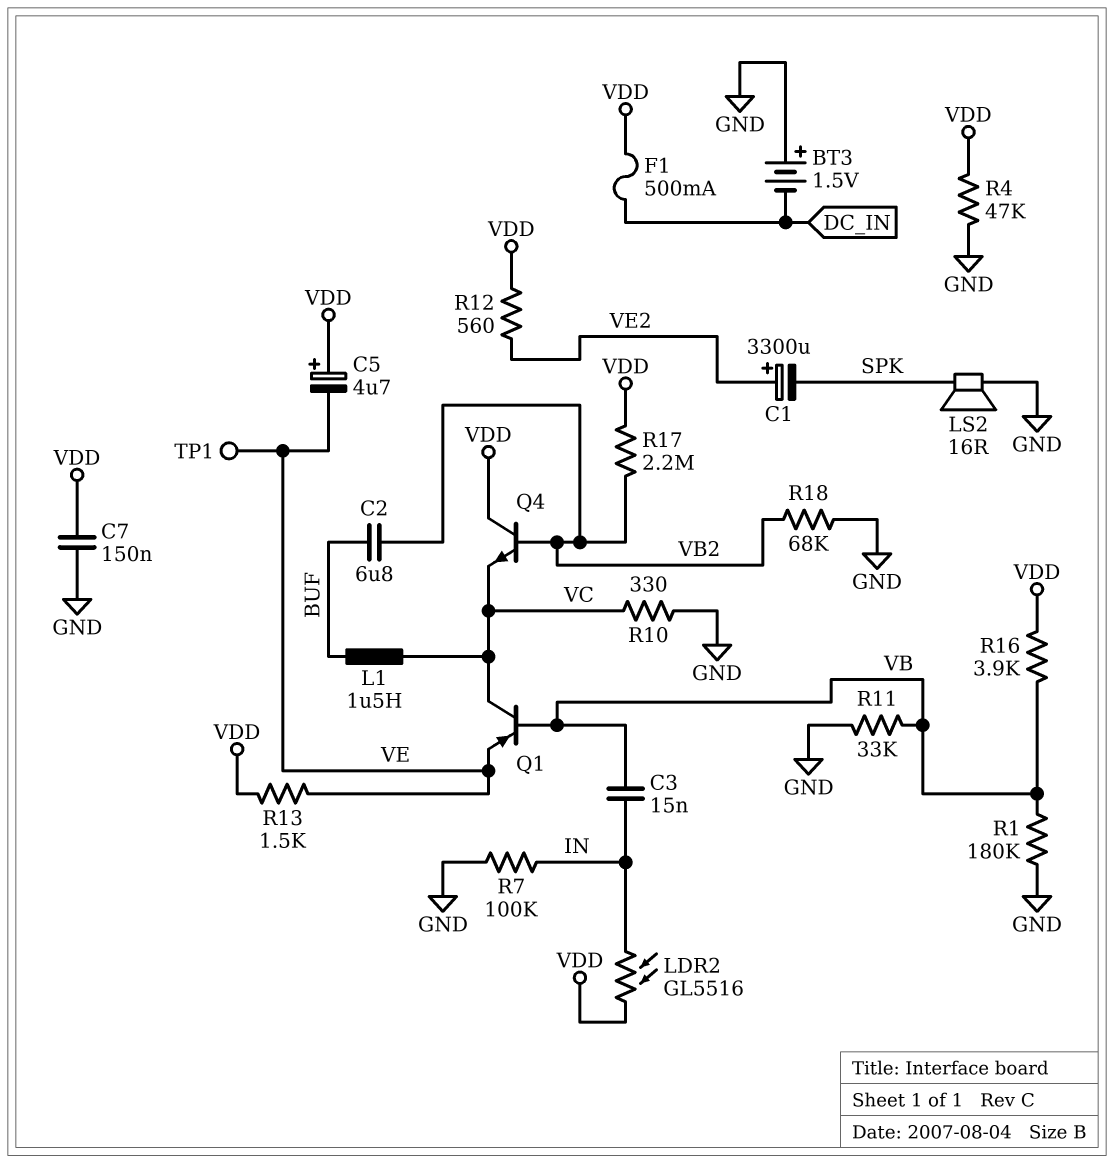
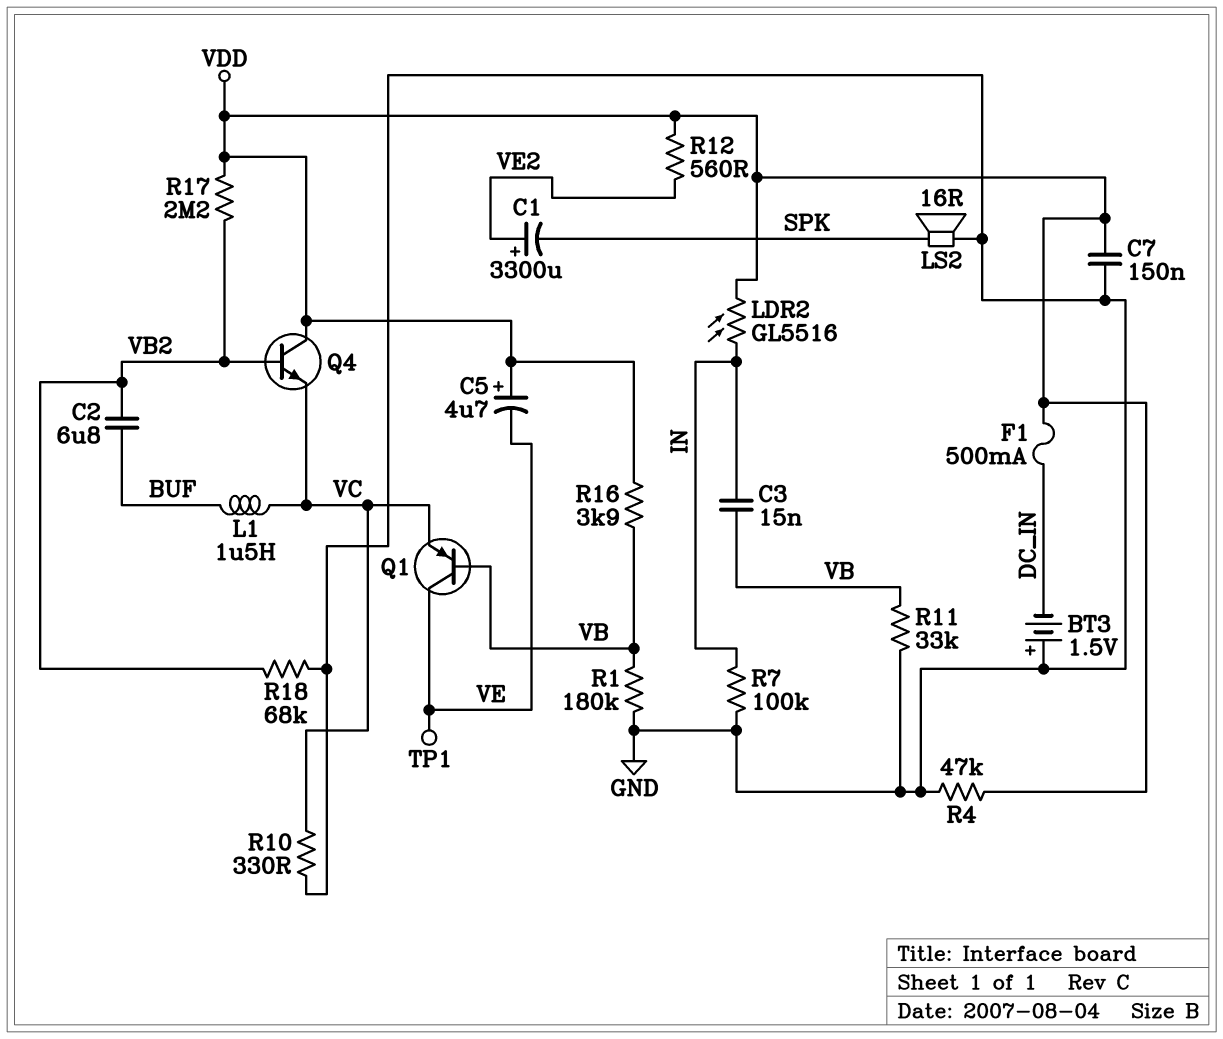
Q1: PNP (B VB, C VC, E VE) -> PNP (B VB, C VE, E VC)
R13: 1.5k (VDD, VE) -> none

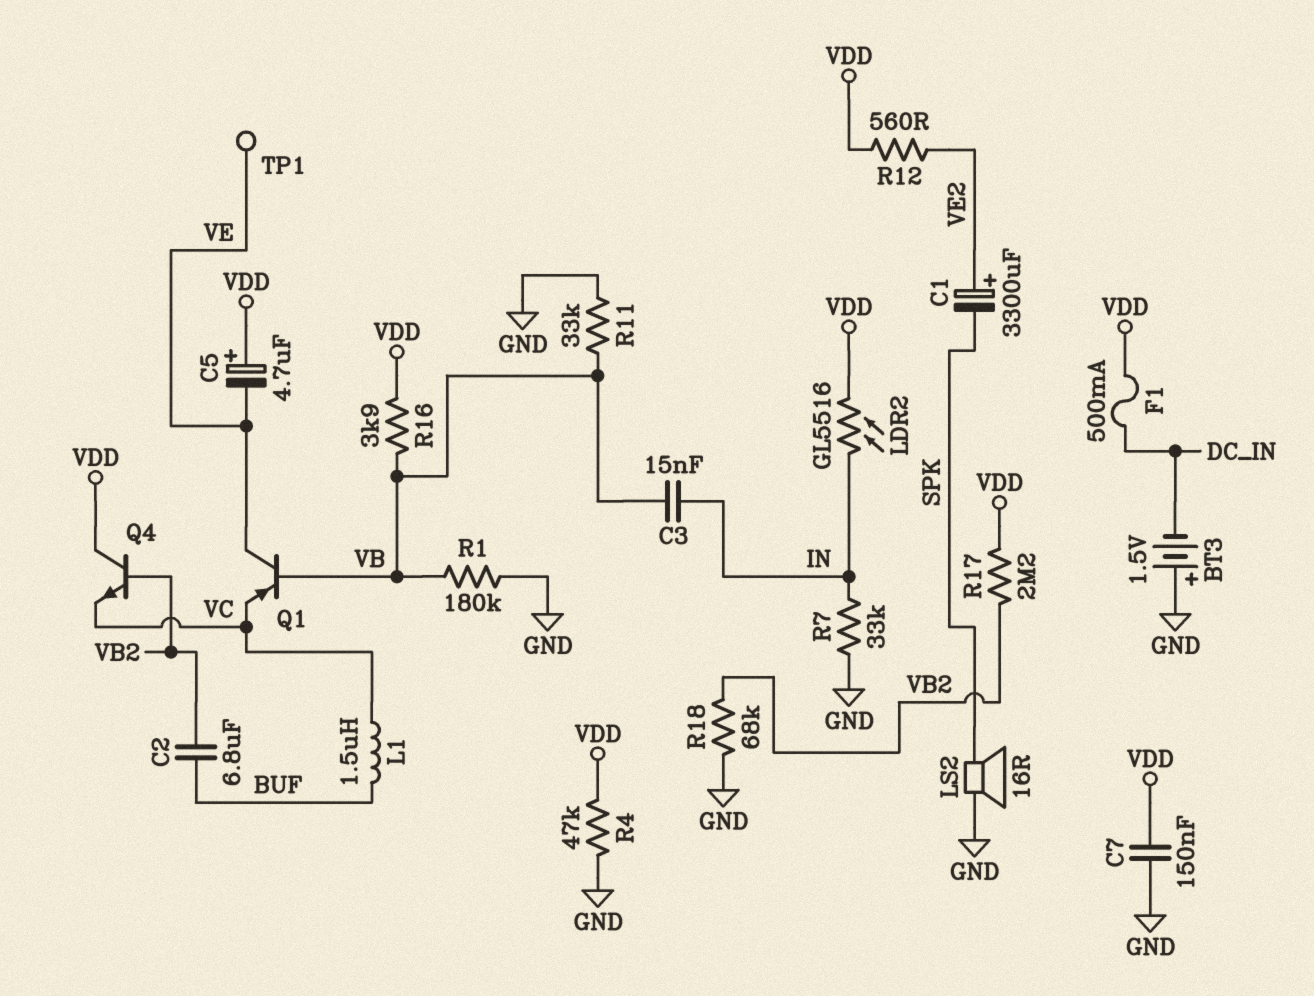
R7: 100k (GND, IN) -> 33k (GND, IN)
R10: 330 (GND, VC) -> none

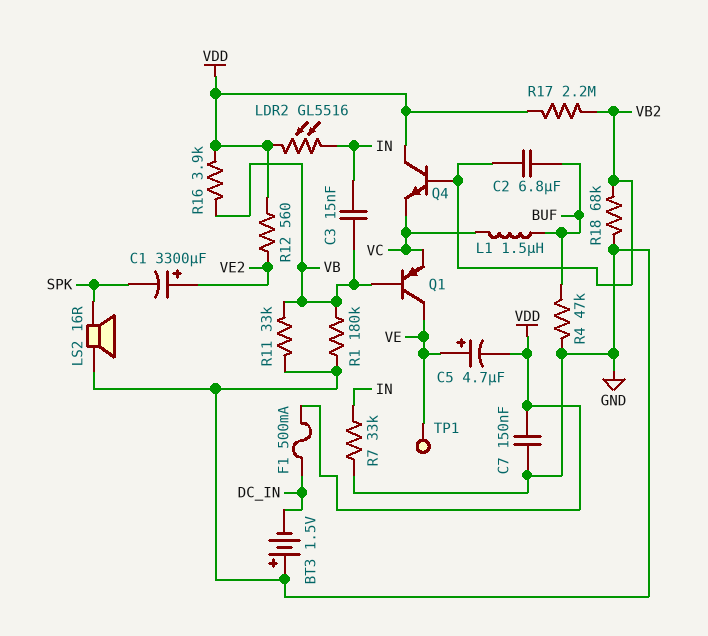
C5: 4.7uF (plus VDD, minus VE) -> 4.7uF (plus VE, minus VDD)
R4: 47k (GND, VDD) -> 47k (BUF, GND)

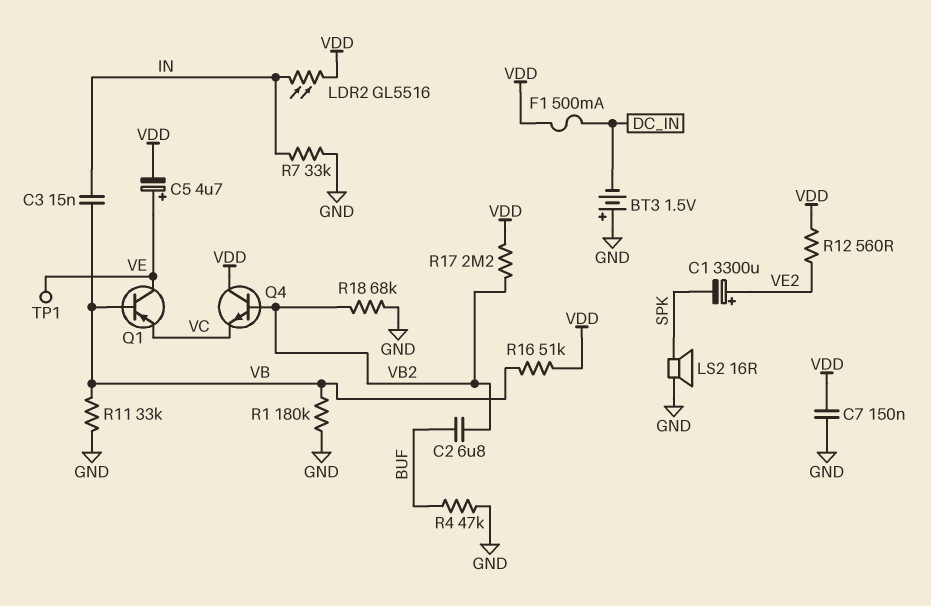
L1: 1.5uH (BUF, VC) -> none
R16: 3.9k (VB, VDD) -> 51k (VB, VDD)

